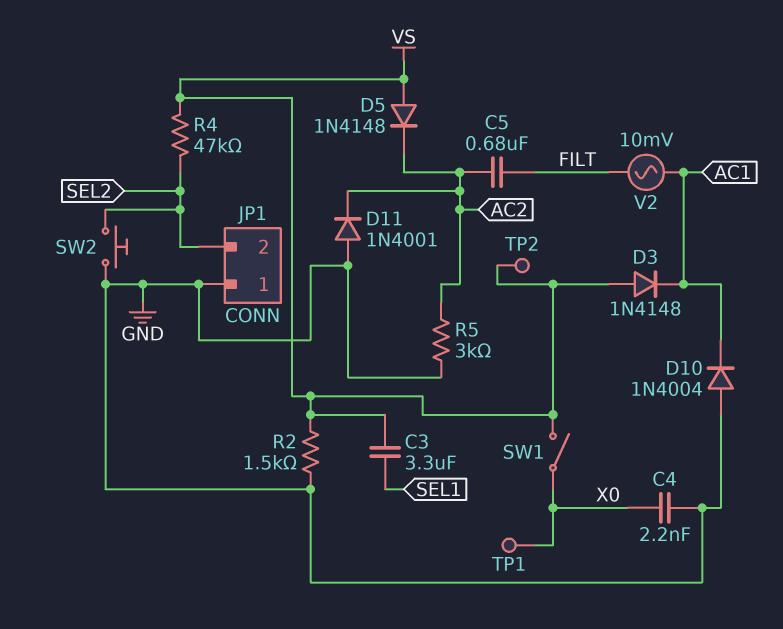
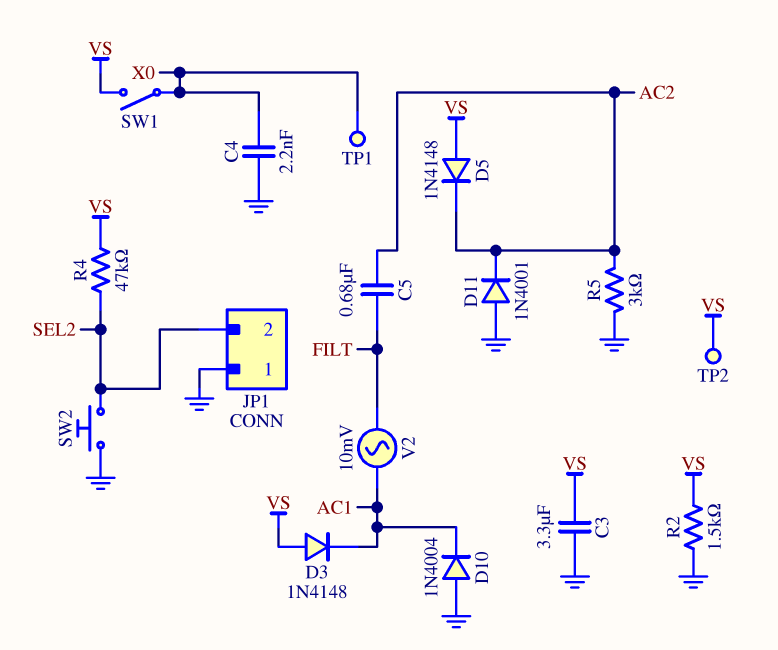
C3: 3.3uF (SEL1, VS) -> 3.3uF (GND, VS)

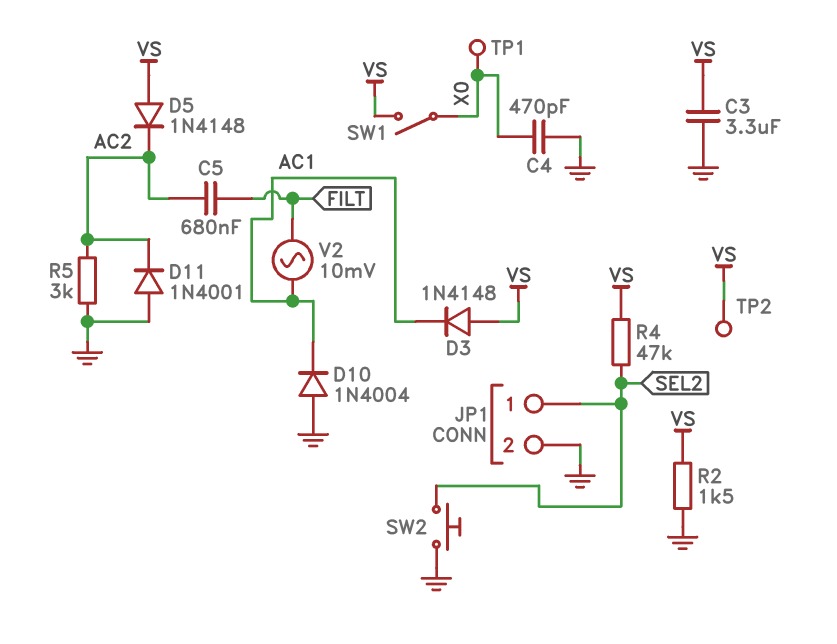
C4: 2.2nF (GND, X0) -> 470pF (GND, X0)
JP1 pin 1: GND -> SEL2
JP1 pin 2: SEL2 -> GND

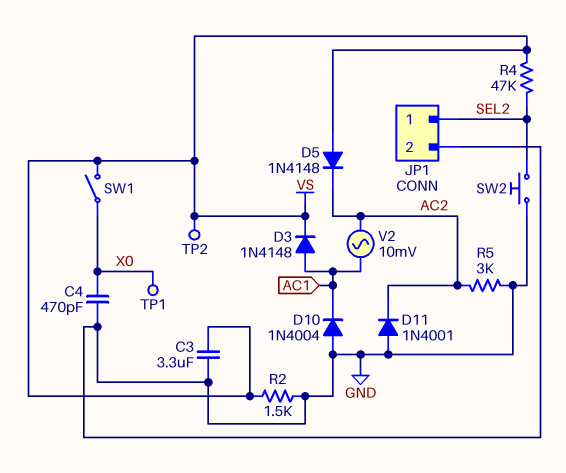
C5: 680nF (AC2, FILT) -> none
D3: diode 1N4148 (A VS, K AC1) -> diode 1N4148 (A AC1, K VS)
V2: AC 10mV (AC1, FILT) -> AC 10mV (AC1, AC2)

